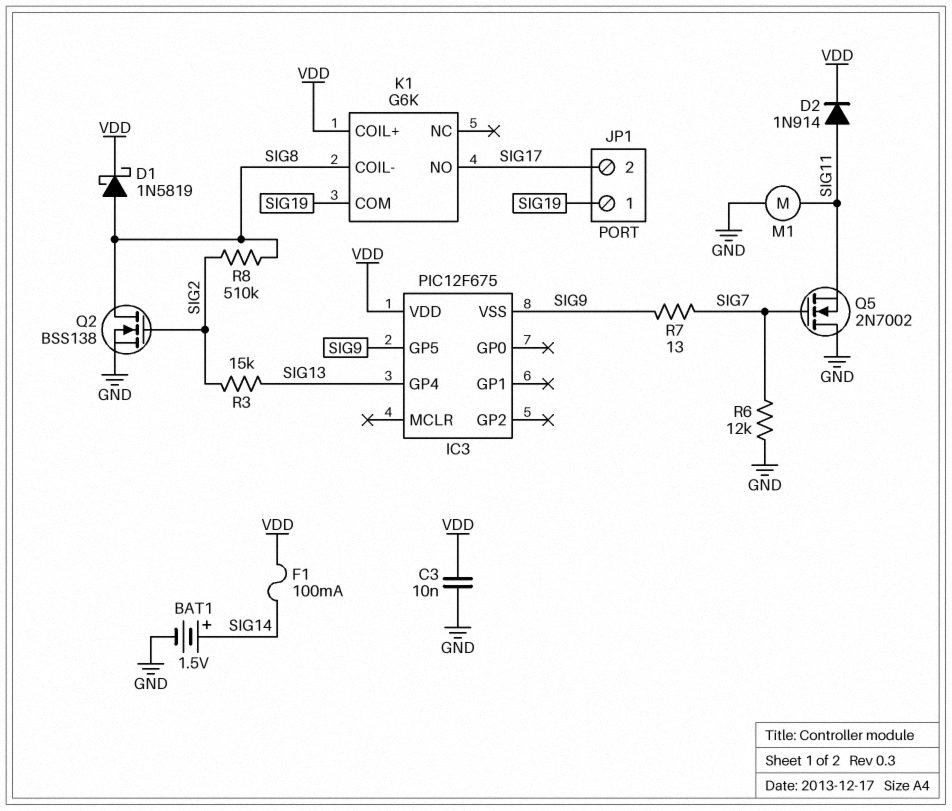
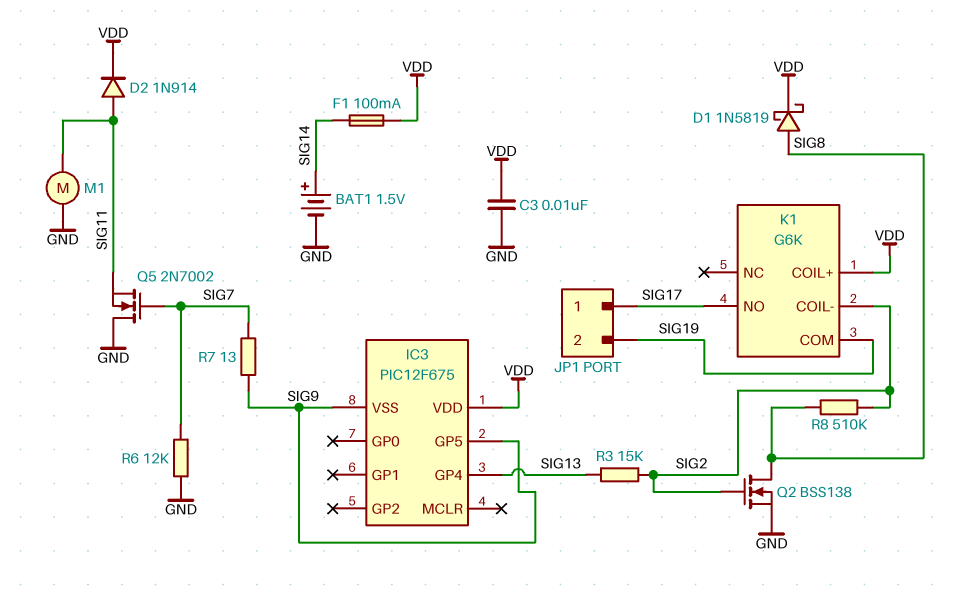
JP1 pin 1: SIG19 -> SIG17
JP1 pin 2: SIG17 -> SIG19
K1 pin COIL-: SIG8 -> SIG2

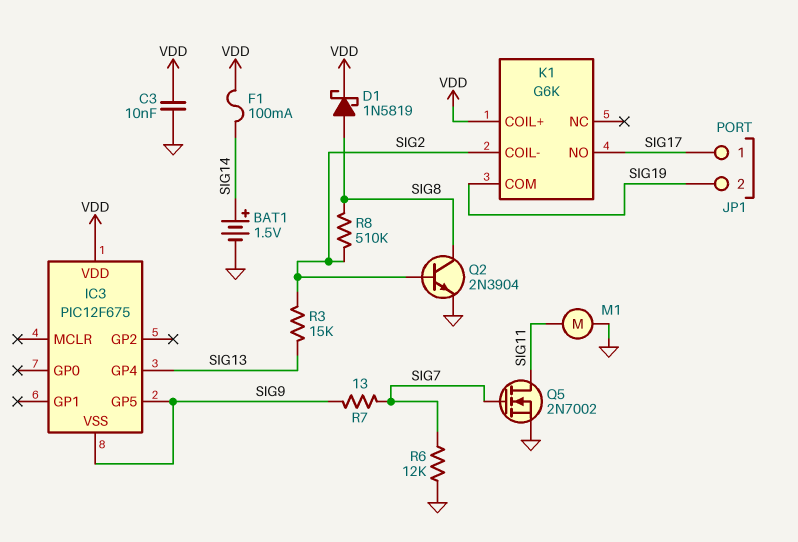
D2: diode 1N914 (A SIG11, K VDD) -> none
Q2: NMOS BSS138 (G SIG2, D SIG8, S GND) -> NPN 2N3904 (B SIG2, C SIG8, E GND)
Q5: NMOS 2N7002 (G SIG7, D GND, S SIG11) -> NMOS 2N7002 (G SIG7, D SIG11, S GND)

